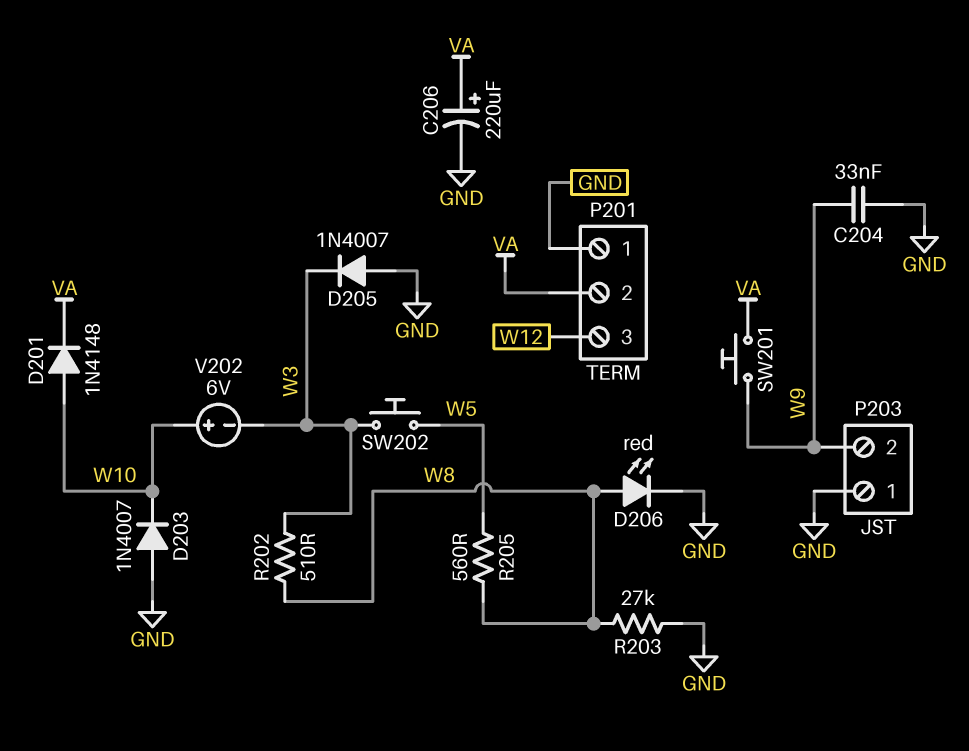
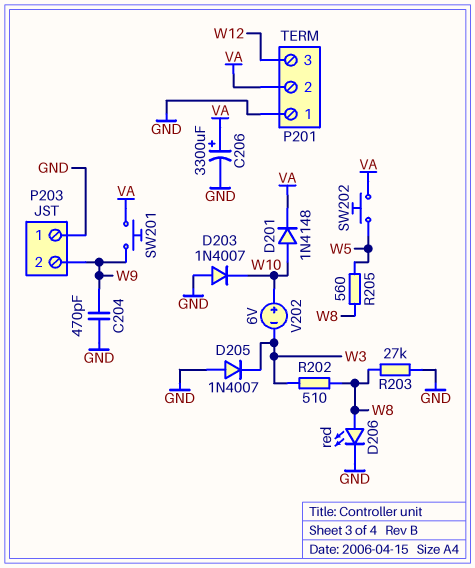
C204: 33nF (GND, W9) -> 470pF (GND, W9)
C206: 220uF (plus VA, minus GND) -> 3300uF (plus VA, minus GND)
SW202: button (W3, W5) -> button (VA, W5)

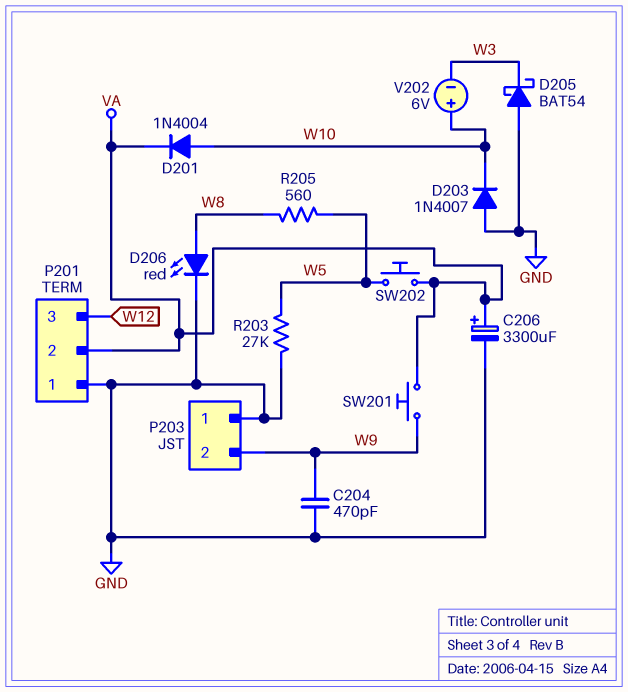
D201: diode 1N4148 (A W10, K VA) -> diode 1N4004 (A W10, K VA)
D205: diode 1N4007 (A GND, K W3) -> schottky BAT54 (A GND, K W3)
R202: 510 (W3, W8) -> none
R203: 27k (GND, W8) -> 27k (GND, W5)

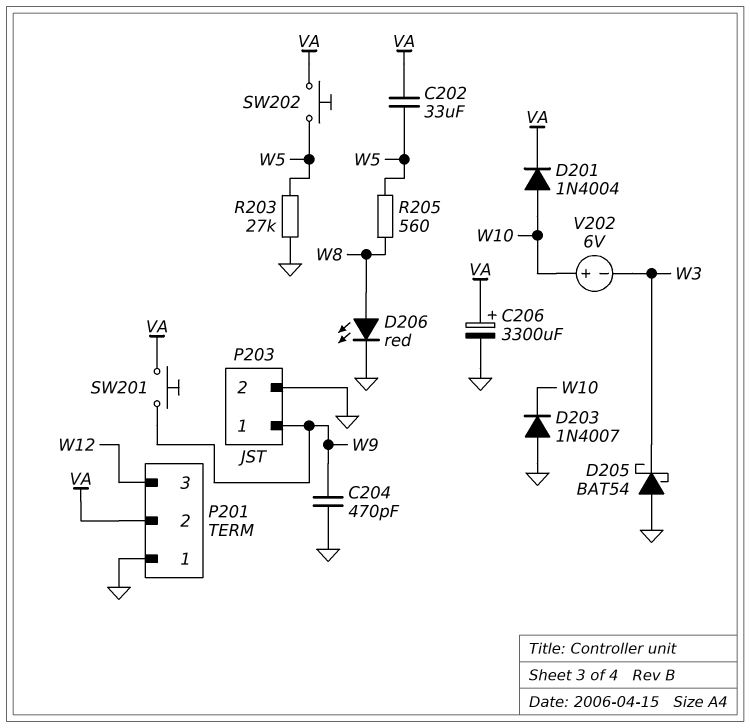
C202: none -> 33uF (VA, W5)
P203 pin 1: GND -> W9
P203 pin 2: W9 -> GND

